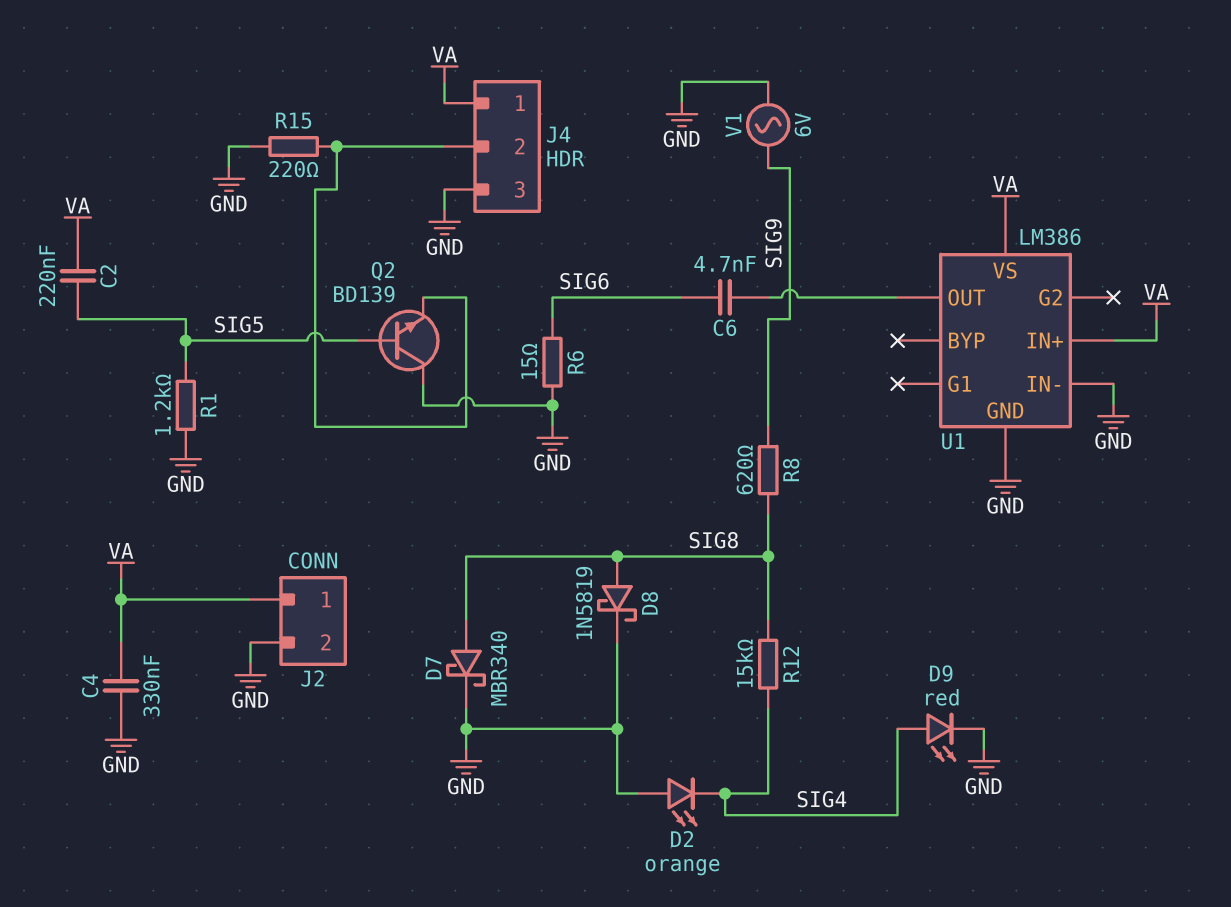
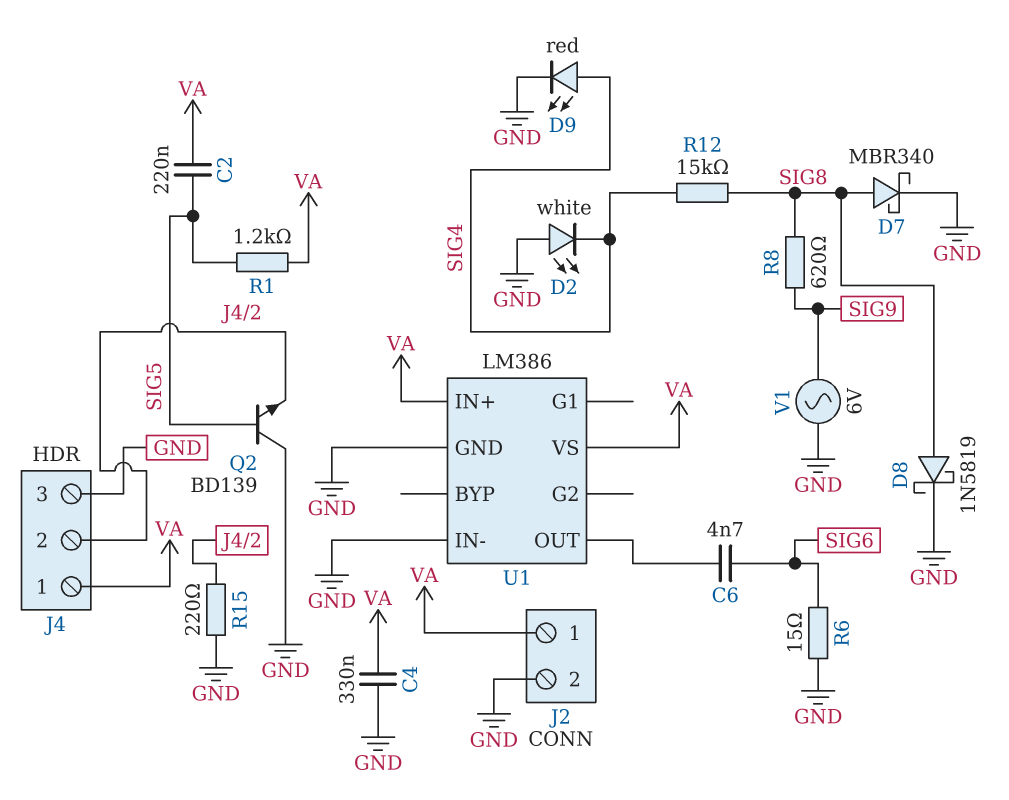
D2: LED orange (A GND, K SIG4) -> LED white (A GND, K SIG4)
R1: 1.2k (GND, SIG5) -> 1.2k (SIG5, VA)

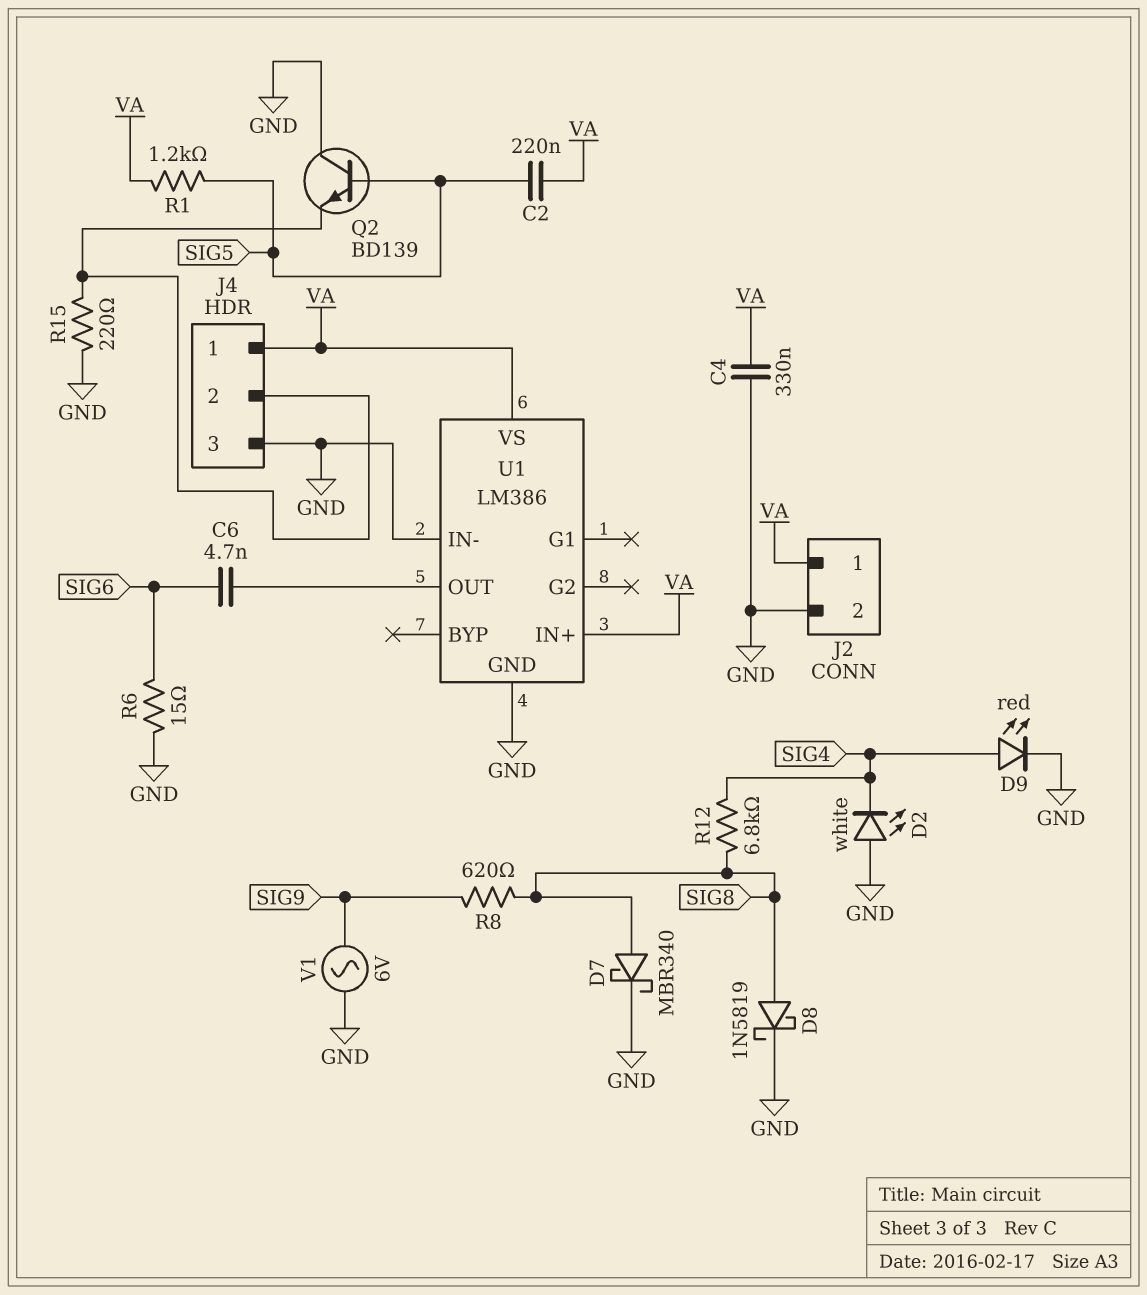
R12: 15k (SIG4, SIG8) -> 6.8k (SIG4, SIG8)

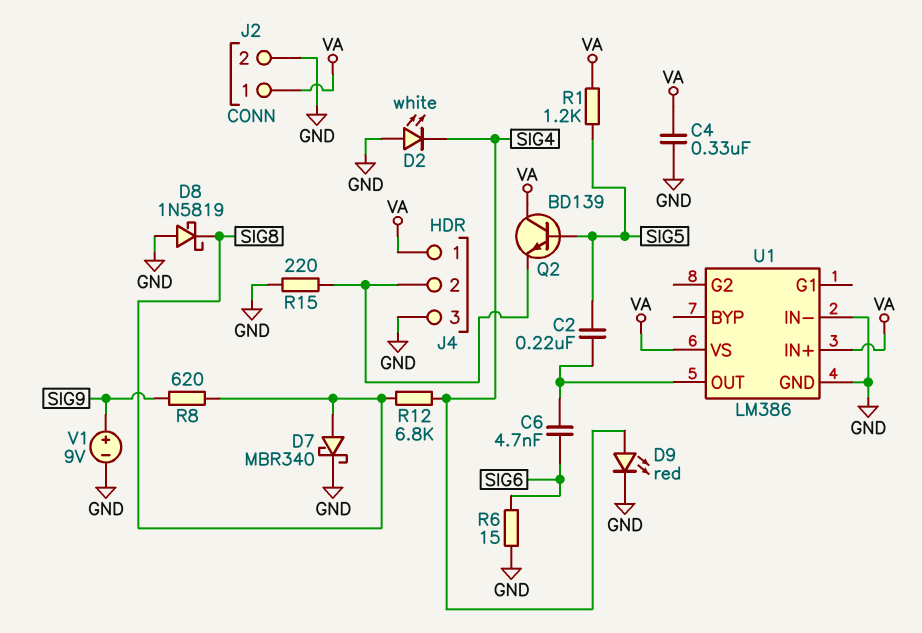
C2: 220nF (SIG5, VA) -> 220nF (SIG5, U1/OUT)
D8: schottky 1N5819 (A SIG8, K GND) -> schottky 1N5819 (A GND, K SIG8)
Q2: NPN BD139 (B SIG5, C GND, E J4/2) -> NPN BD139 (B SIG5, C VA, E J4/2)
V1: AC 6V (GND, SIG9) -> 9V (plus SIG9, minus GND)

